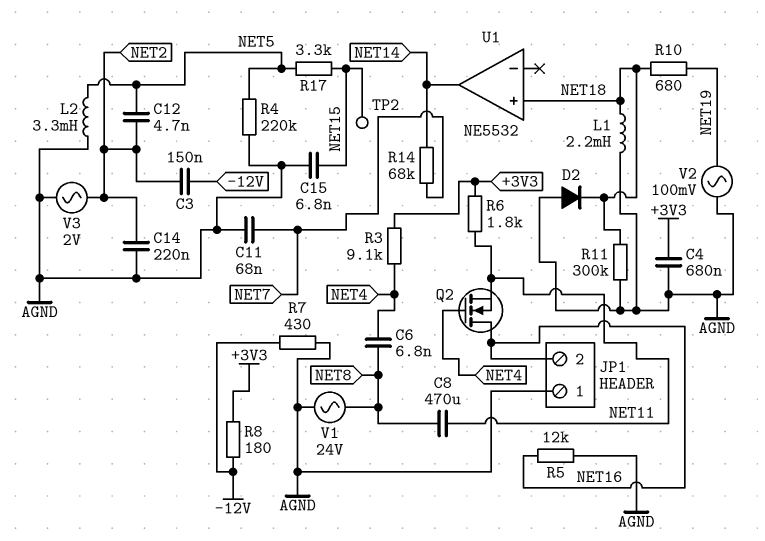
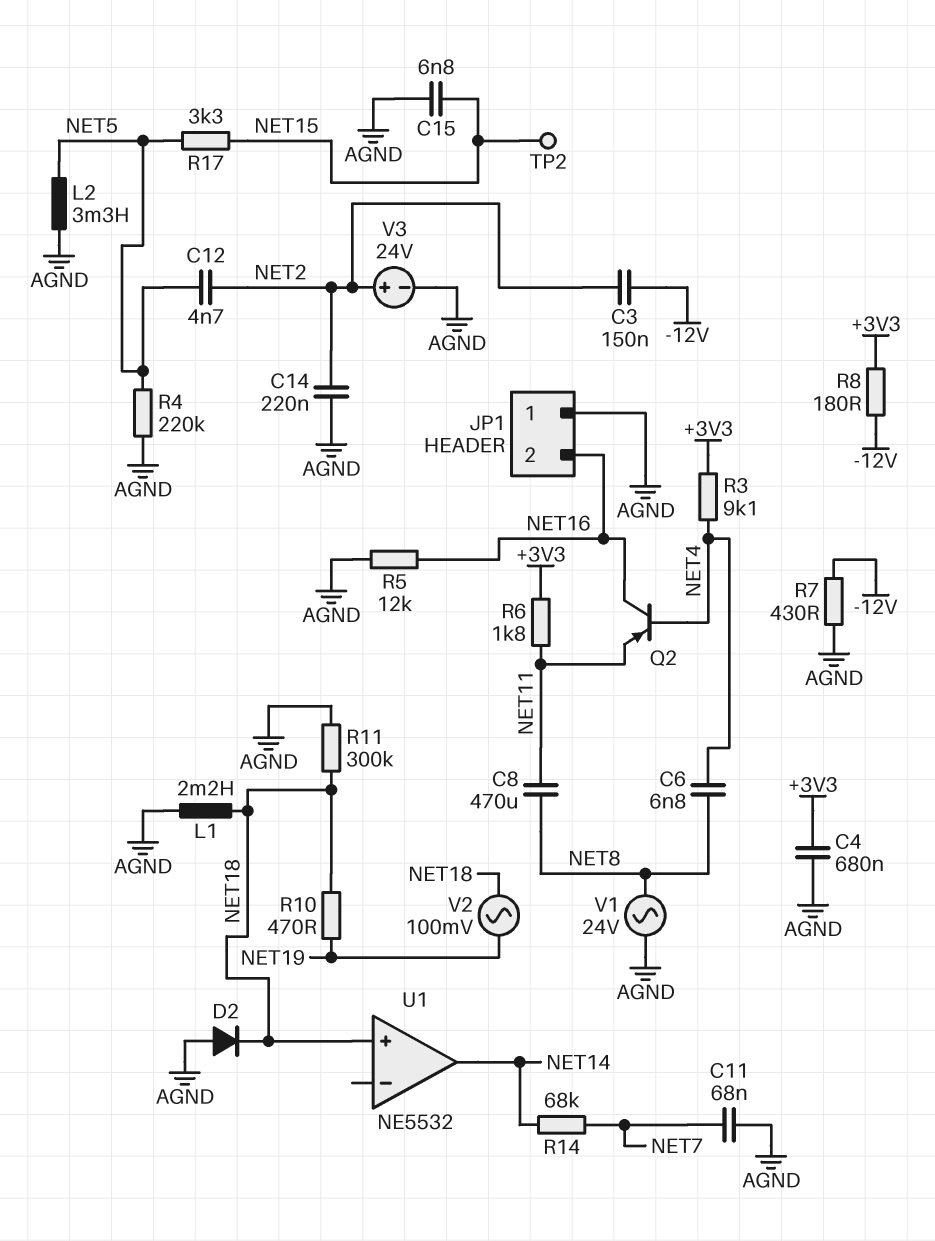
Q2: NMOS (G NET4, D NET16, S NET11) -> PNP (B NET4, C NET16, E NET11)
R10: 680 (NET18, NET19) -> 470 (NET18, NET19)
V2: AC 100mV (AGND, NET19) -> AC 100mV (NET18, NET19)
V3: AC 2V (AGND, NET2) -> 24V (plus NET2, minus AGND)

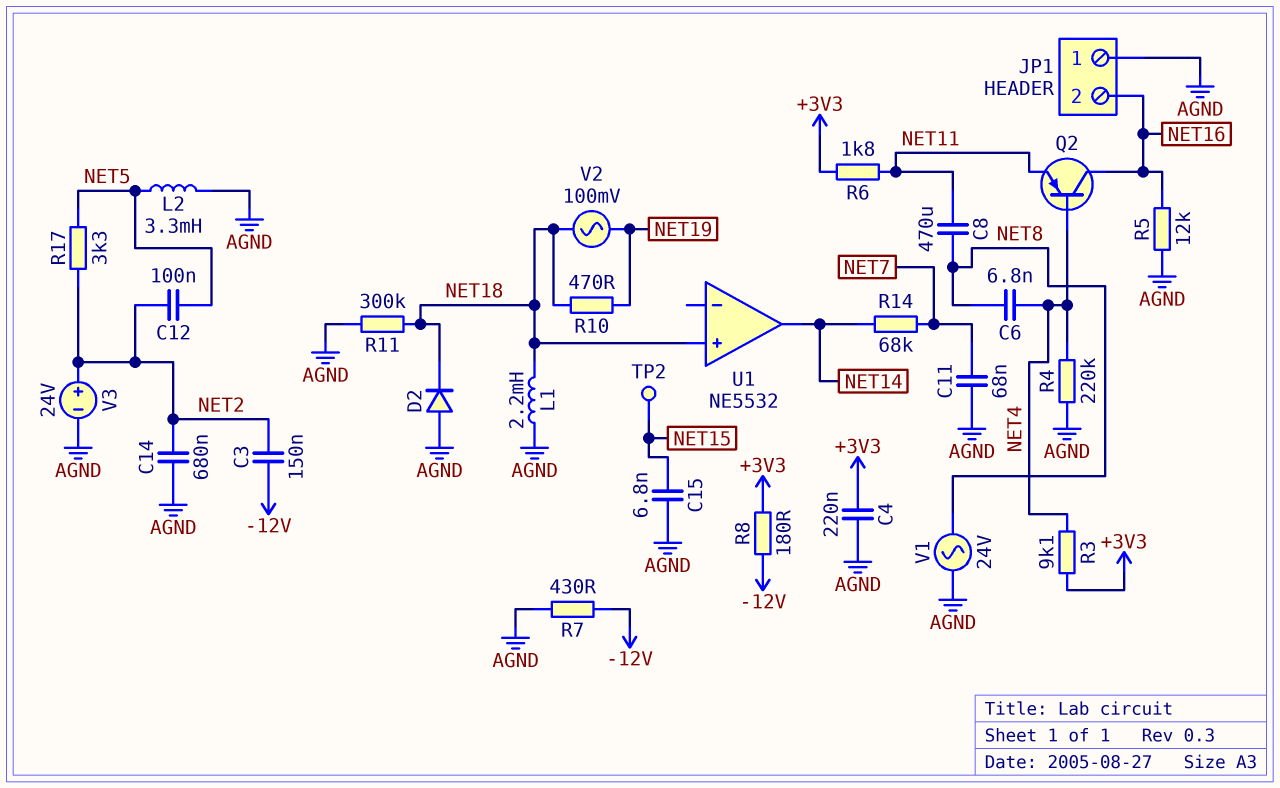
C4: 680nF (+3V3, AGND) -> 220nF (+3V3, AGND)
C12: 4.7nF (NET2, NET5) -> 100nF (NET2, NET5)
C14: 220nF (AGND, NET2) -> 680nF (AGND, NET2)
R4: 220k (AGND, NET5) -> 220k (AGND, NET4)
R17: 3.3k (NET5, NET15) -> 3.3k (NET2, NET5)

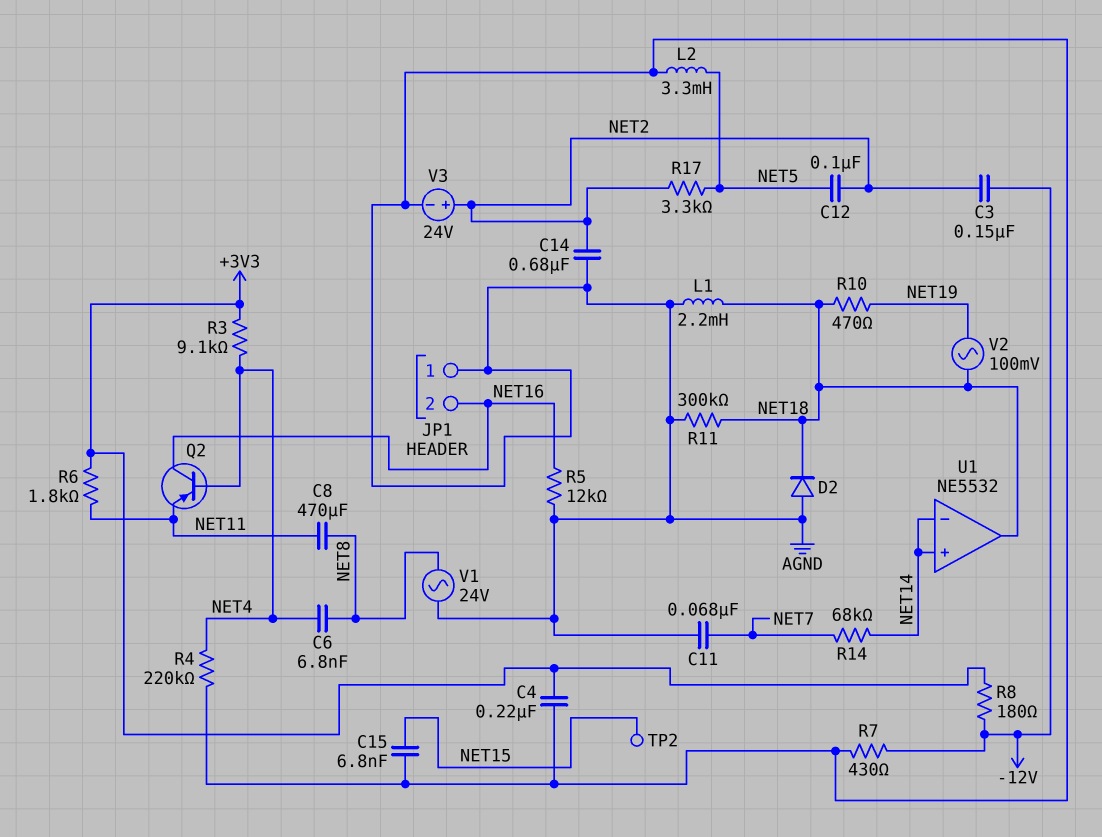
U1 pin in+: NET18 -> NET14
U1 pin in-: none -> NET14
U1 pin out: NET14 -> NET18

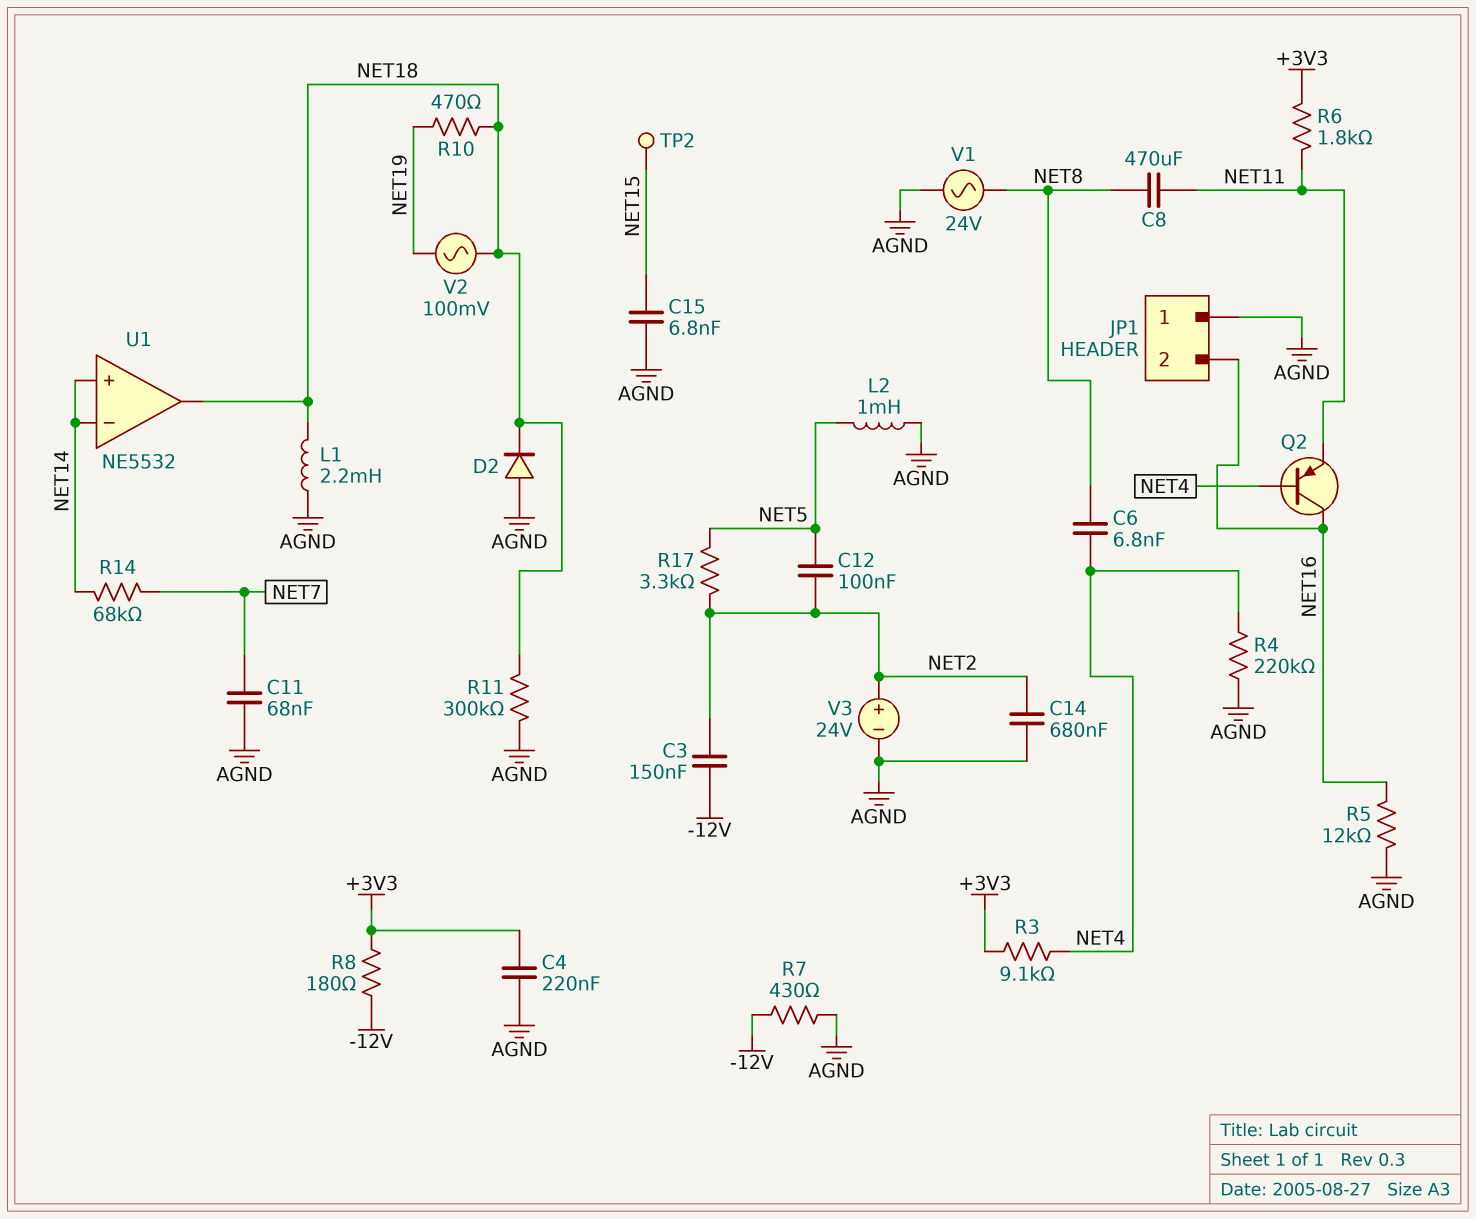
L2: 3.3mH (AGND, NET5) -> 1mH (AGND, NET5)

